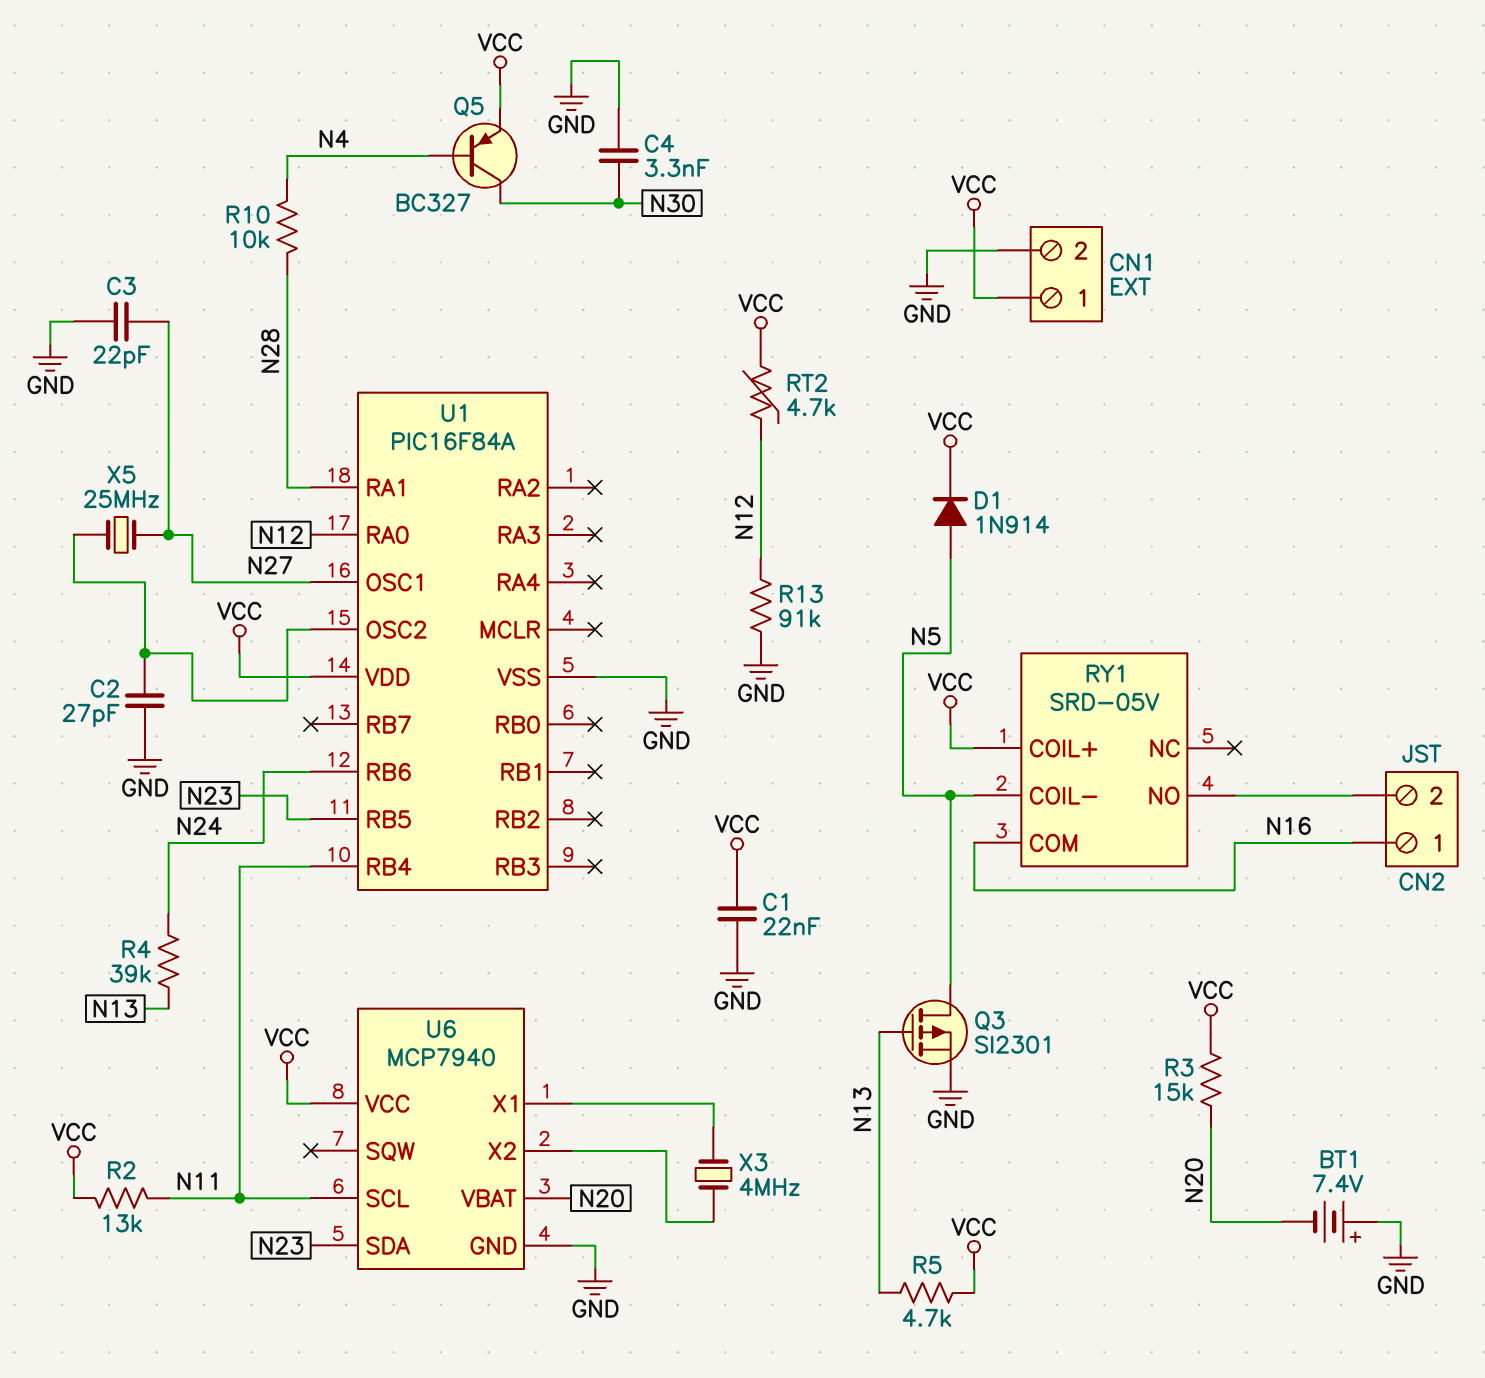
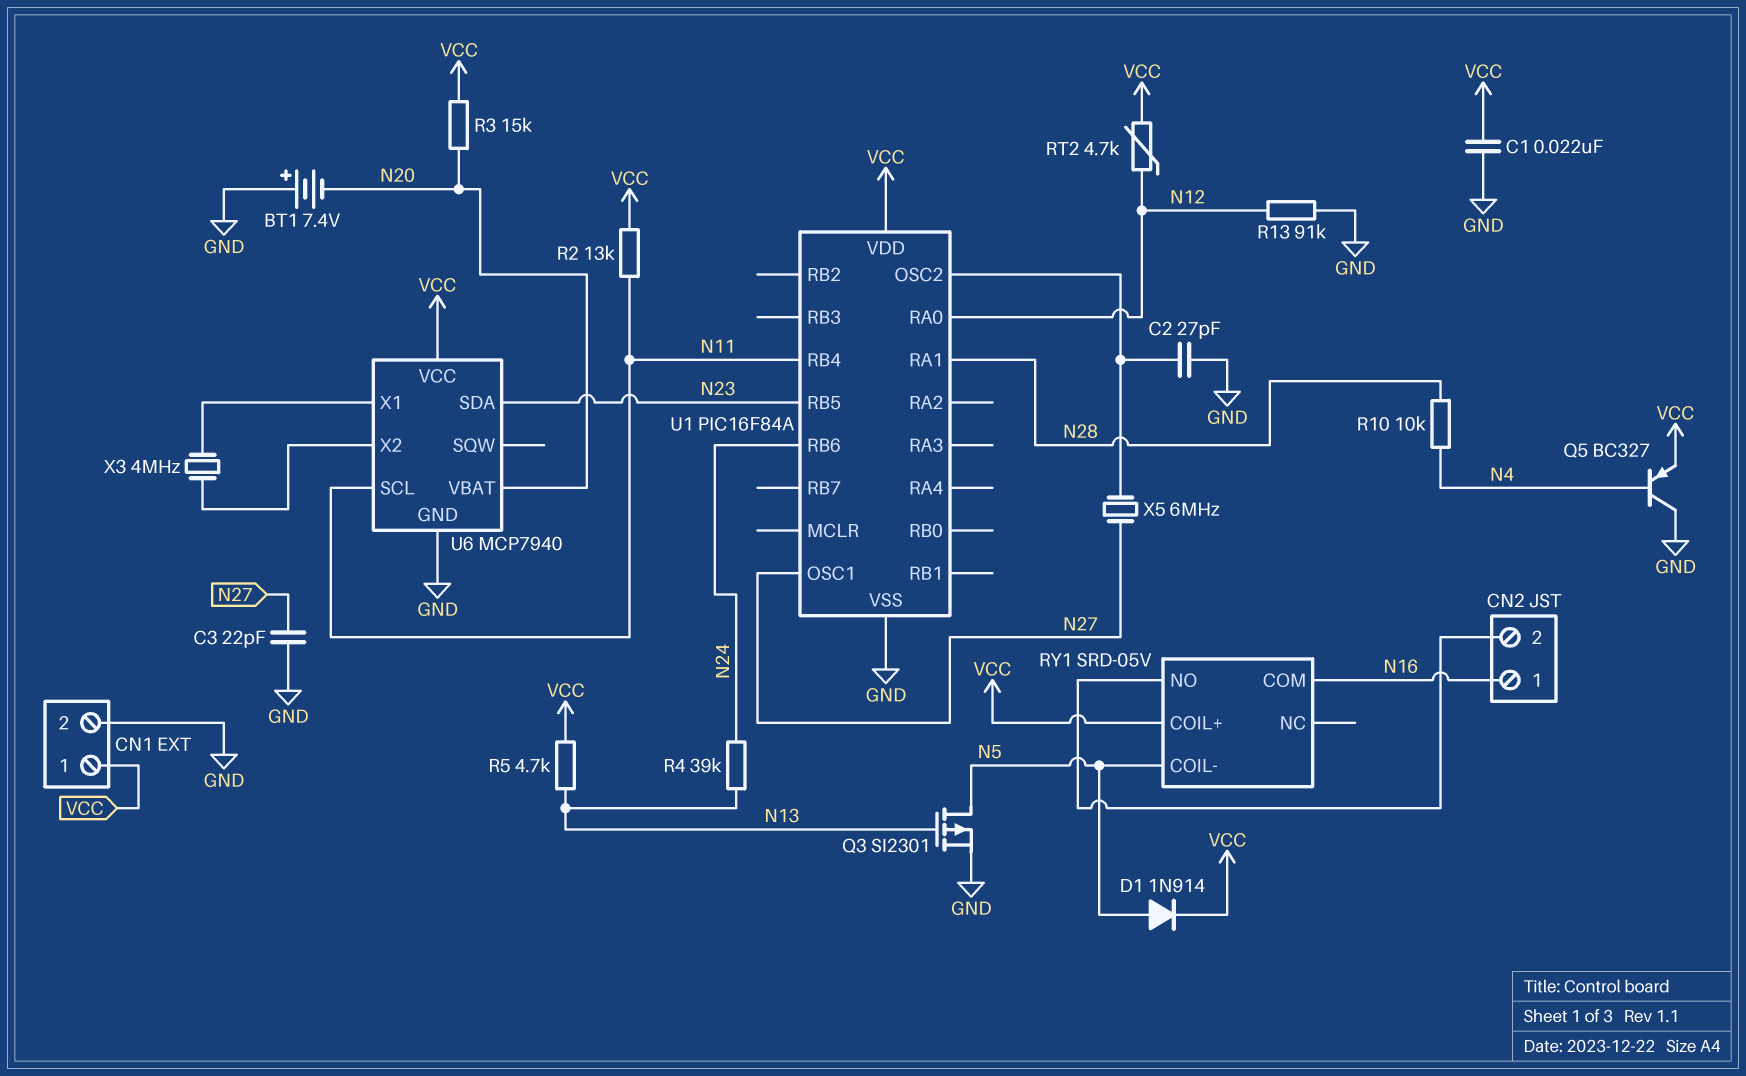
C4: 3.3nF (GND, N30) -> none
Q5: PNP BC327 (B N4, C N30, E VCC) -> PNP BC327 (B N4, C GND, E VCC)
X5: 25MHz (N27, U1/OSC2) -> 6MHz (N27, U1/OSC2)

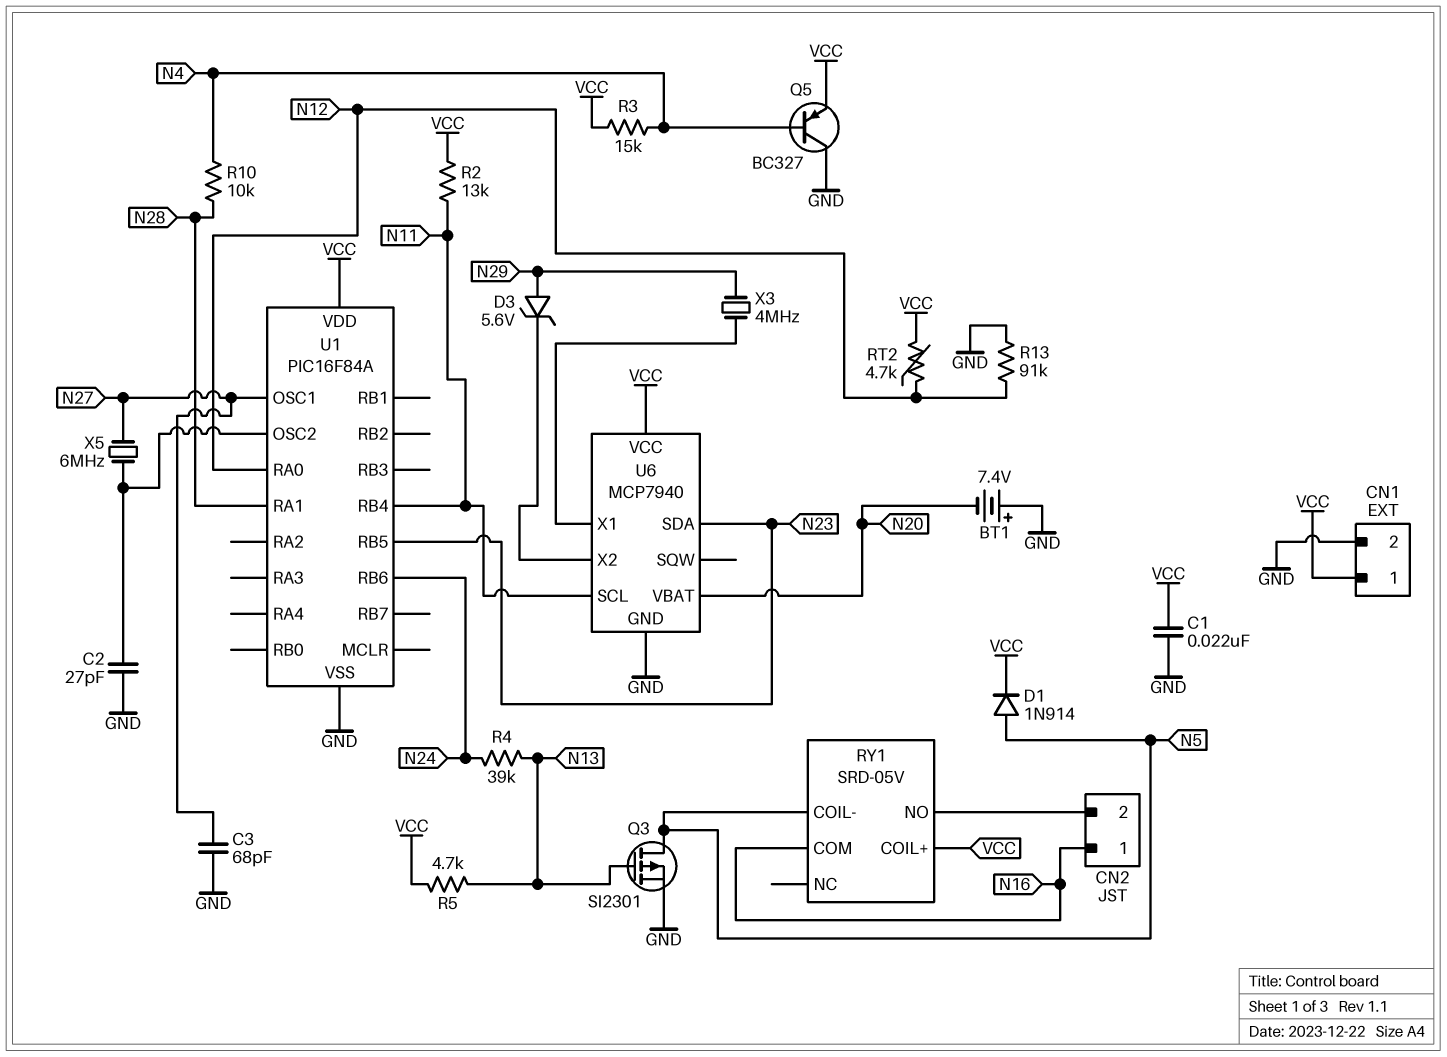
C3: 22pF (GND, N27) -> 68pF (GND, N27)
D3: none -> zener 5.6V (A N29, K U6/X2)
R3: 15k (N20, VCC) -> 15k (N4, VCC)
X3: 4MHz (U6/X1, U6/X2) -> 4MHz (N29, U6/X1)

